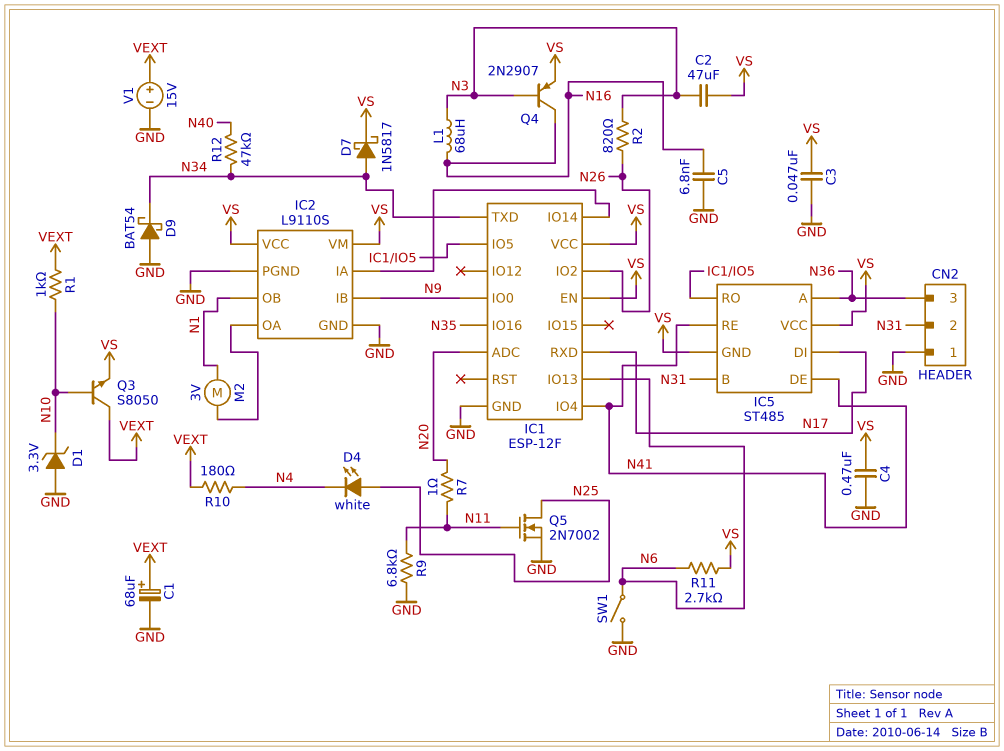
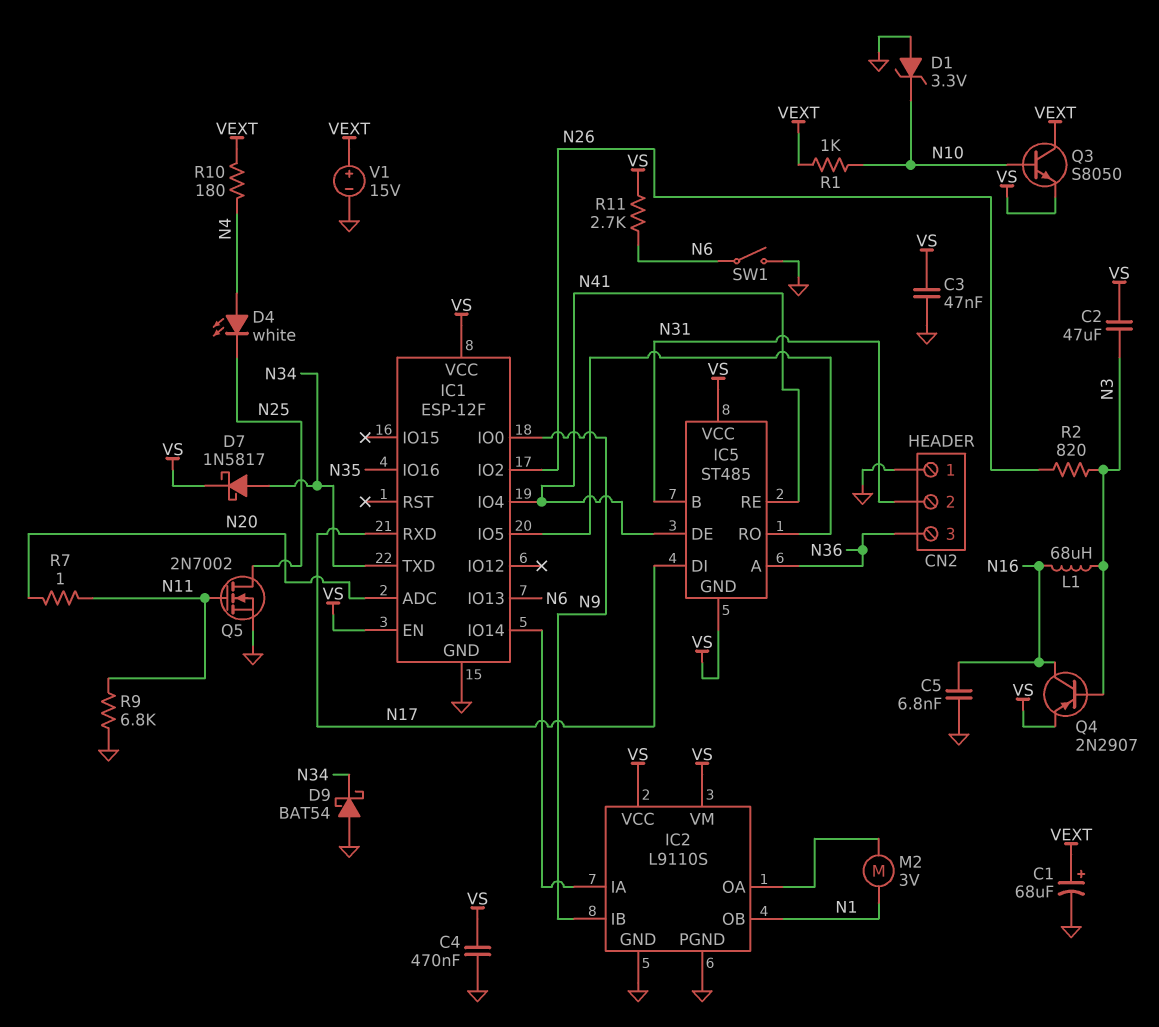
D4: LED white (A N25, K N4) -> LED white (A N4, K N25)
R12: 47k (N34, N40) -> none

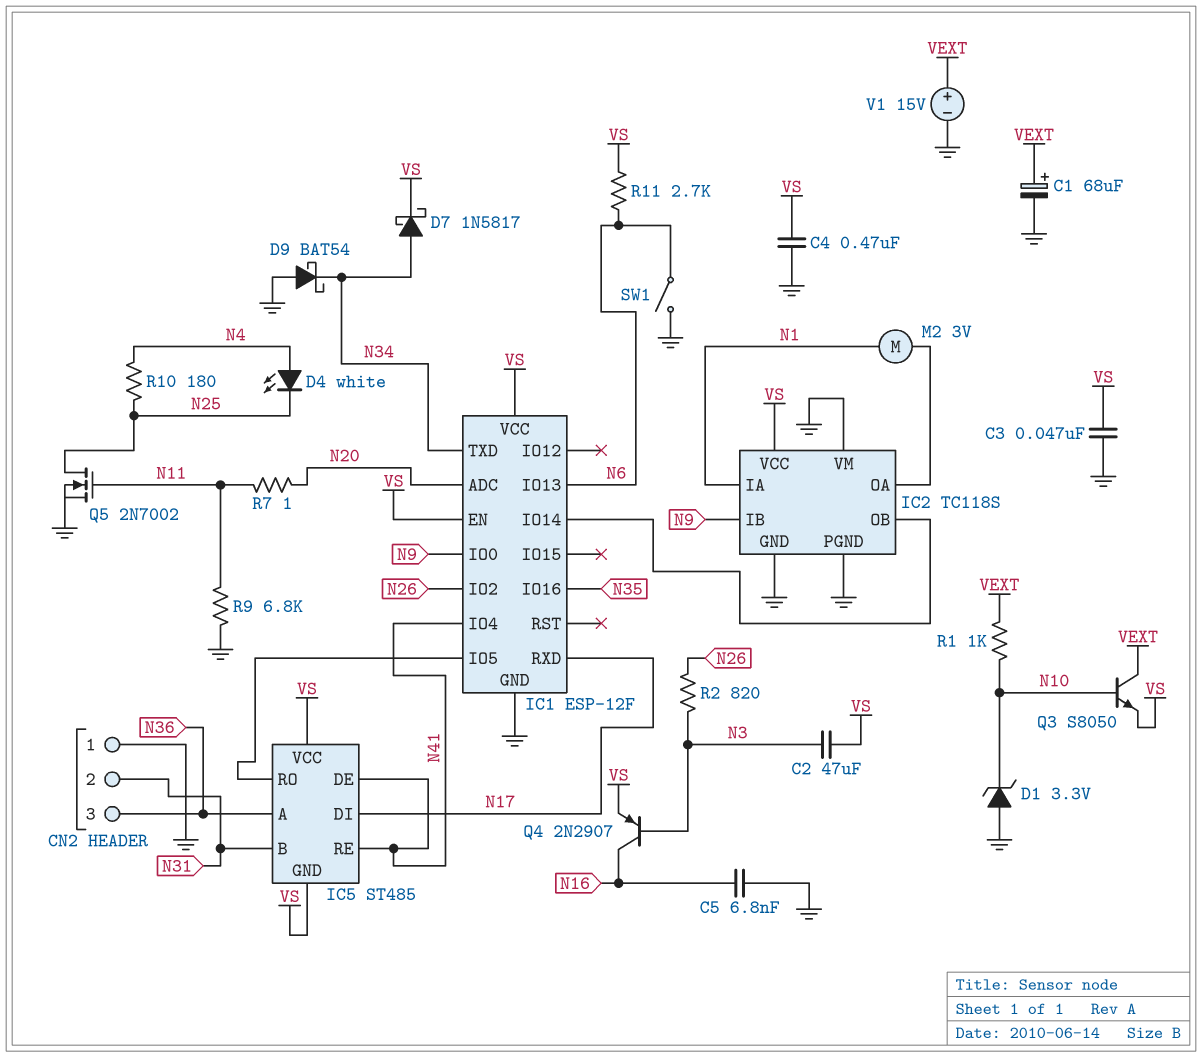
IC2: L9110S -> TC118S
IC2 pin IA: IC1/IO14 -> N1
IC2 pin OB: N1 -> IC1/IO14
IC2 pin VM: VS -> GND
L1: 68uH (N3, N16) -> none
R10: 180 (N4, VEXT) -> 180 (N4, N25)

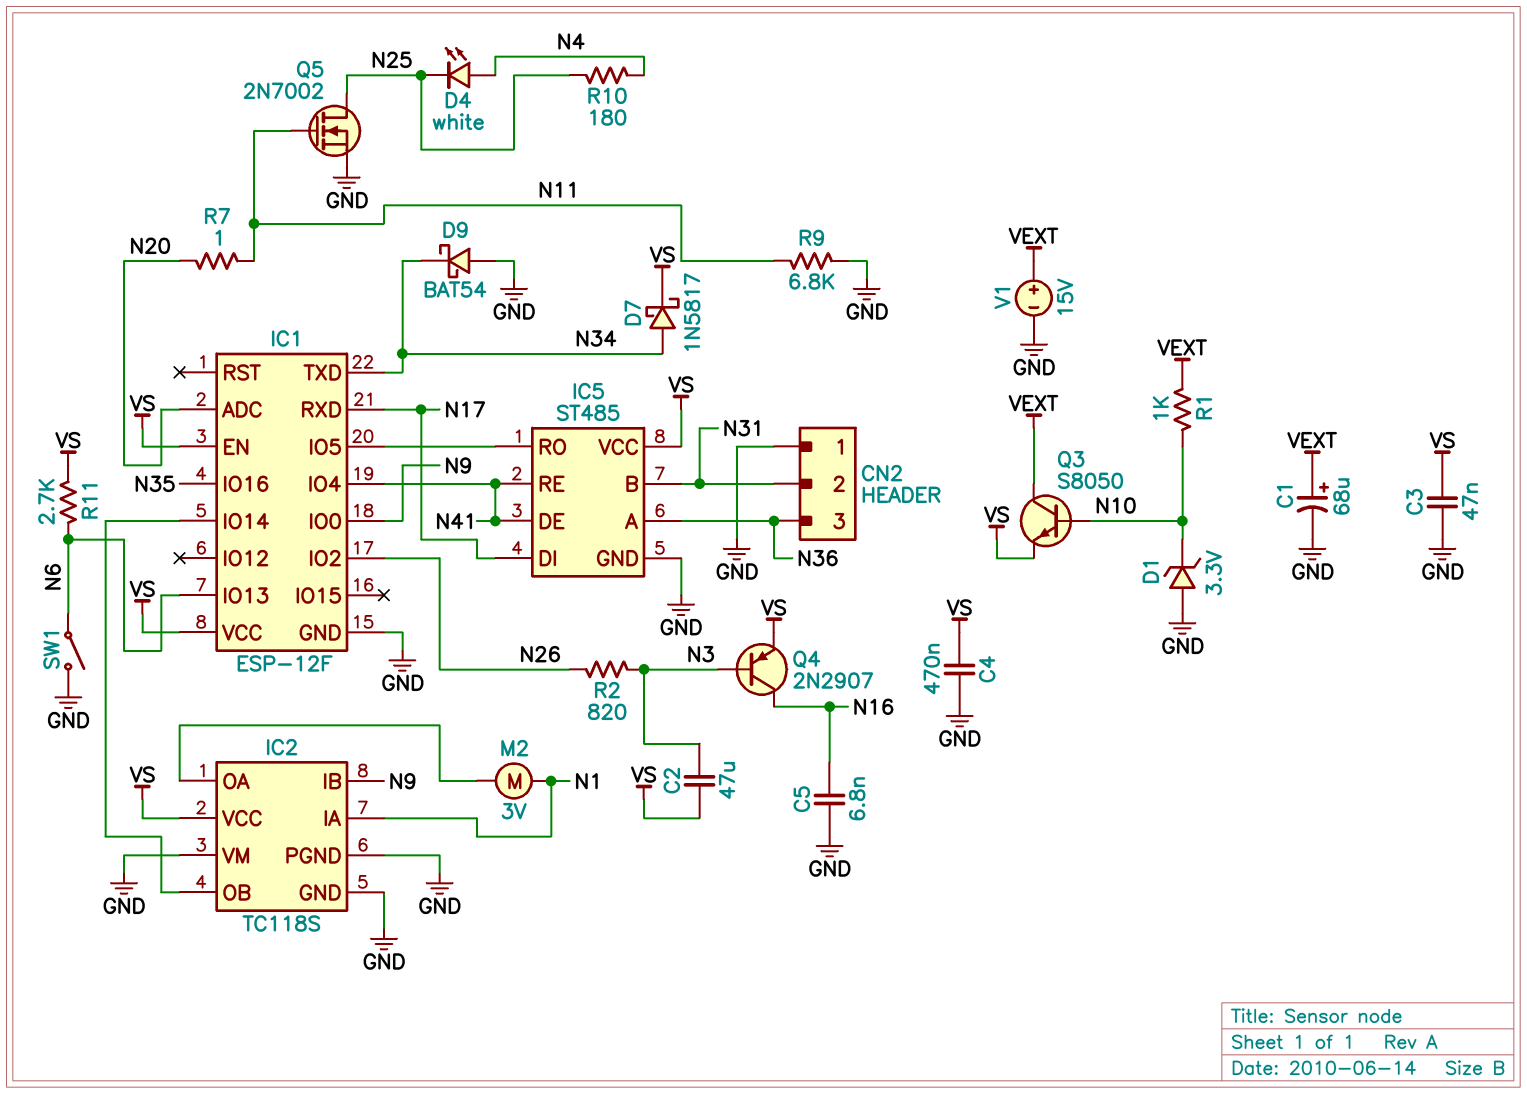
IC5 pin GND: VS -> GND

